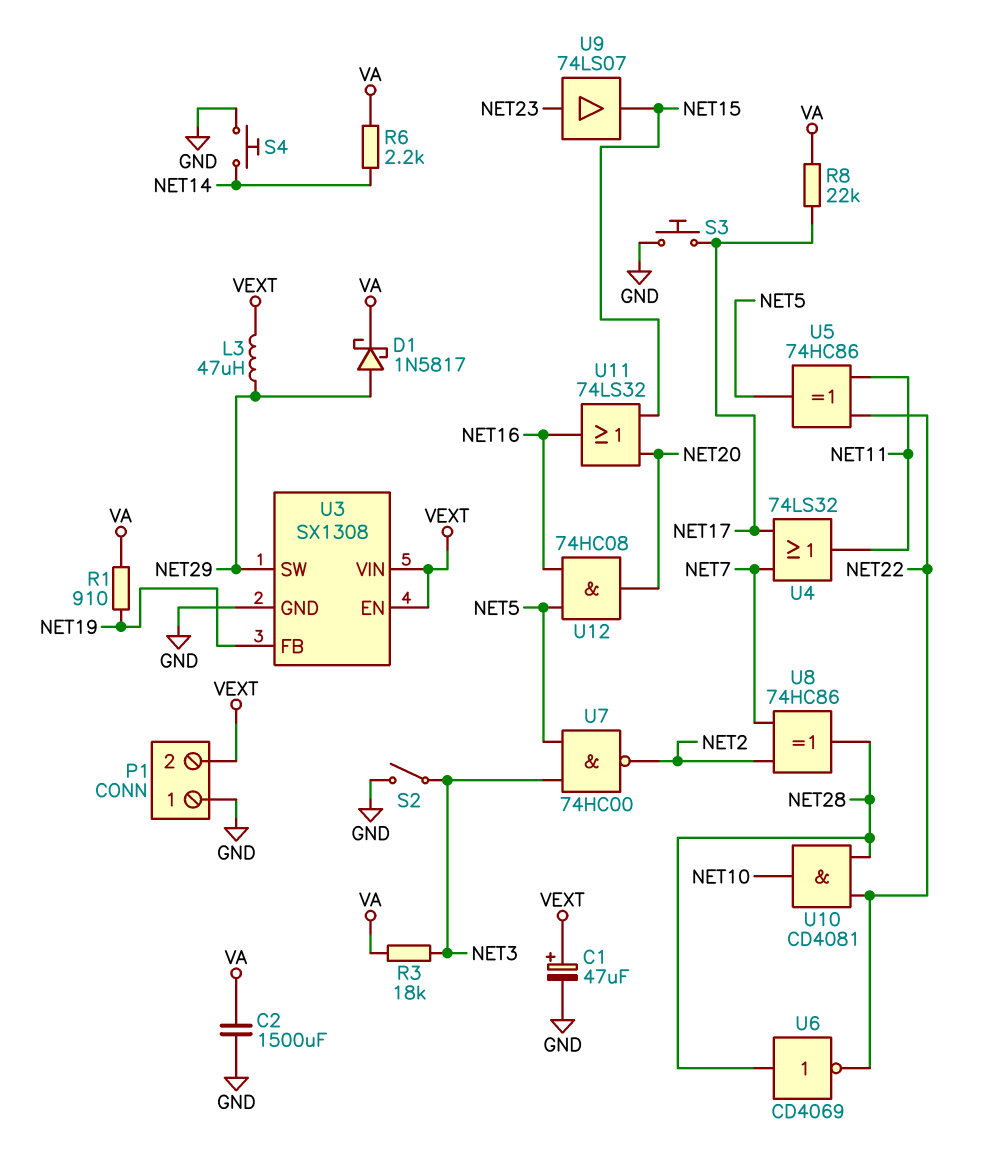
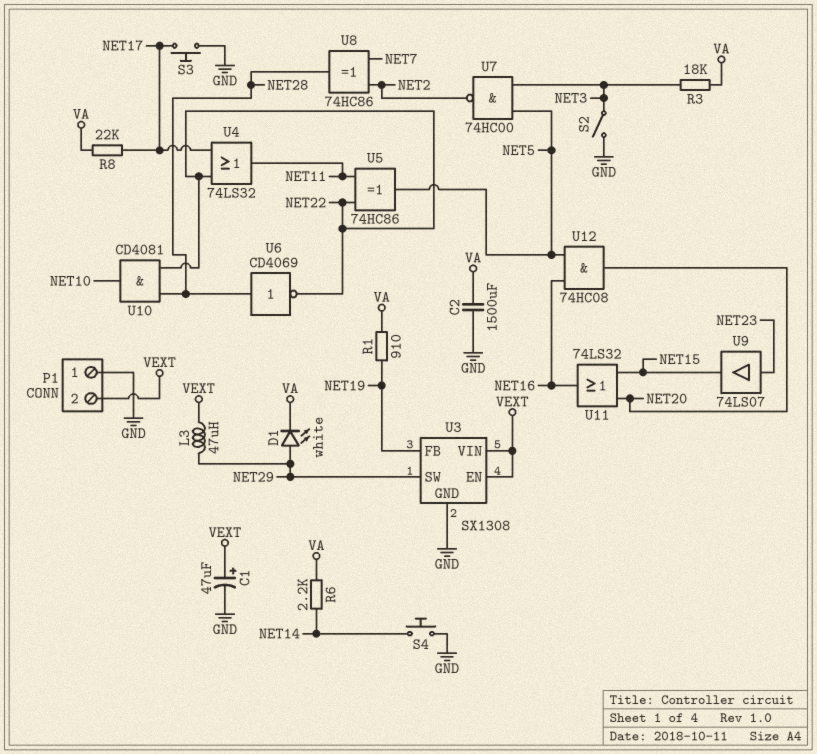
D1: schottky 1N5817 (A NET29, K VA) -> LED white (A NET29, K VA)
U4: OR 74LS32 (in NET7, in NET17, out NET11) -> OR 74LS32 (in NET17, in NET22, out NET11)

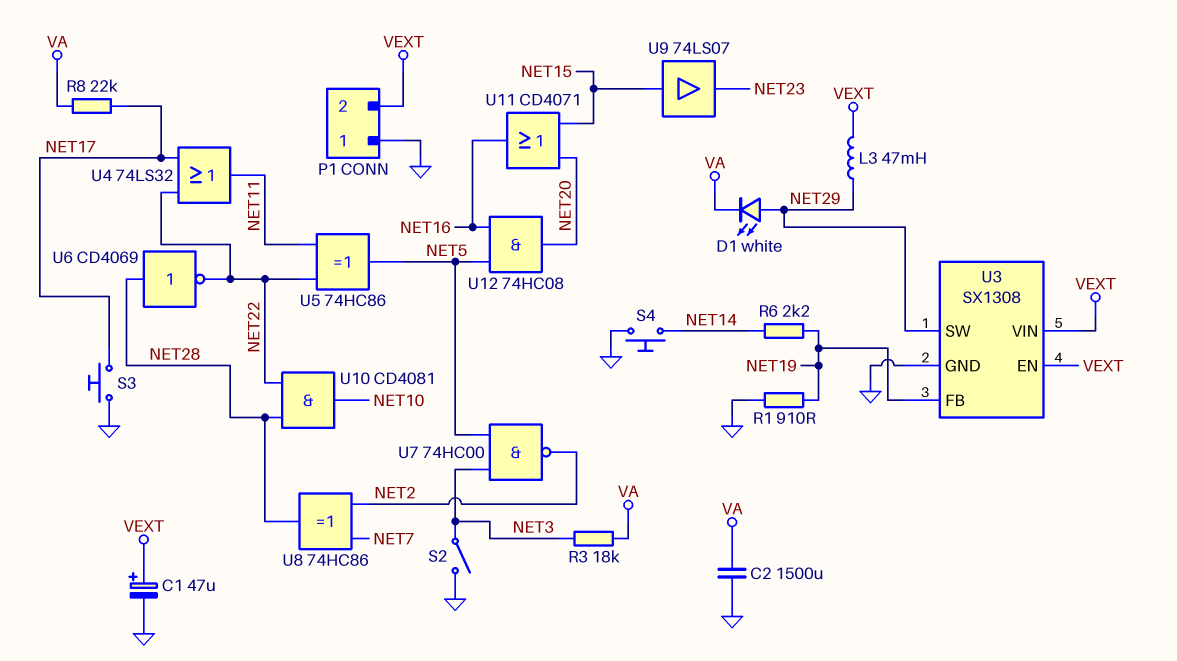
L3: 47uH (NET29, VEXT) -> 47mH (NET29, VEXT)
R1: 910 (NET19, VA) -> 910 (GND, NET19)
R6: 2.2k (NET14, VA) -> 2.2k (NET14, NET19)
U9: buffer 74LS07 (in NET23, out NET15) -> buffer 74LS07 (in NET15, out NET23)
U11: OR 74LS32 (in NET15, in NET20, out NET16) -> OR CD4071 (in NET15, in NET20, out NET16)

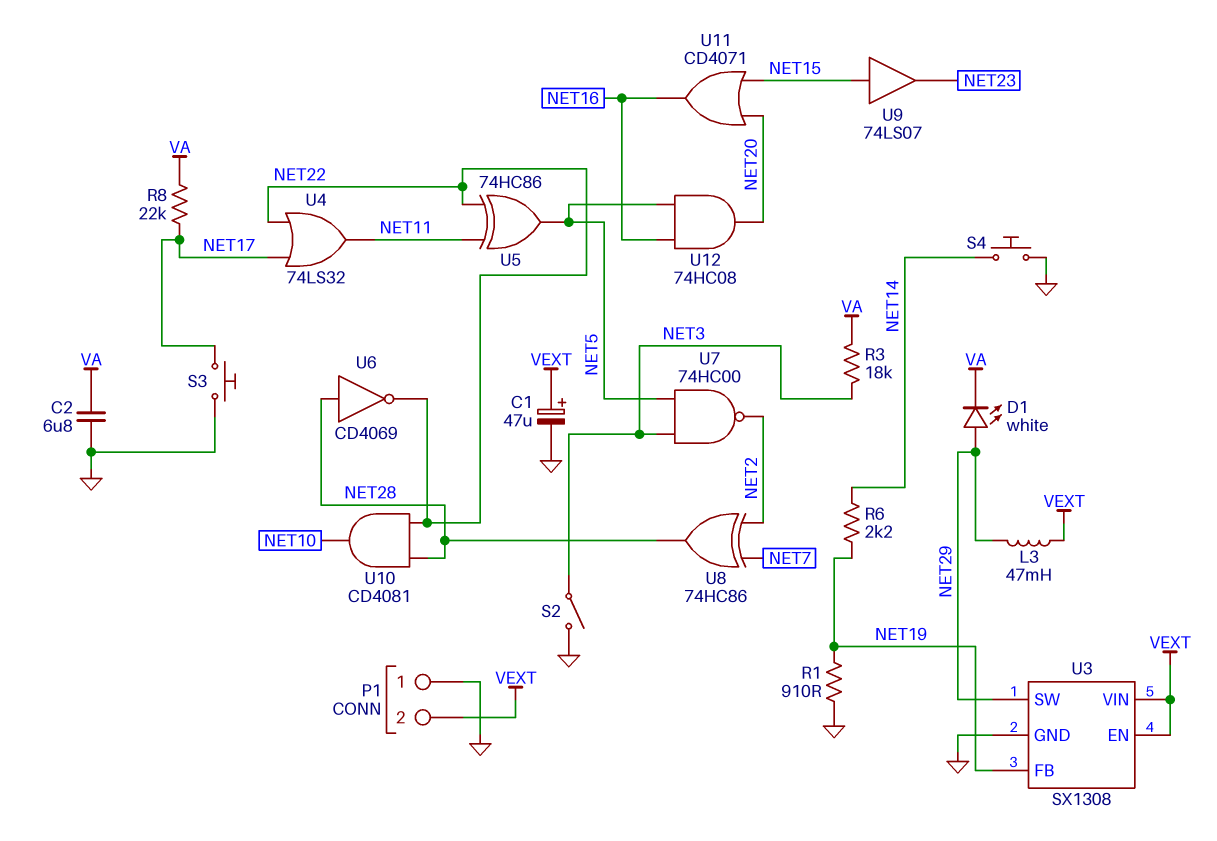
C2: 1500uF (GND, VA) -> 6.8uF (GND, VA)

